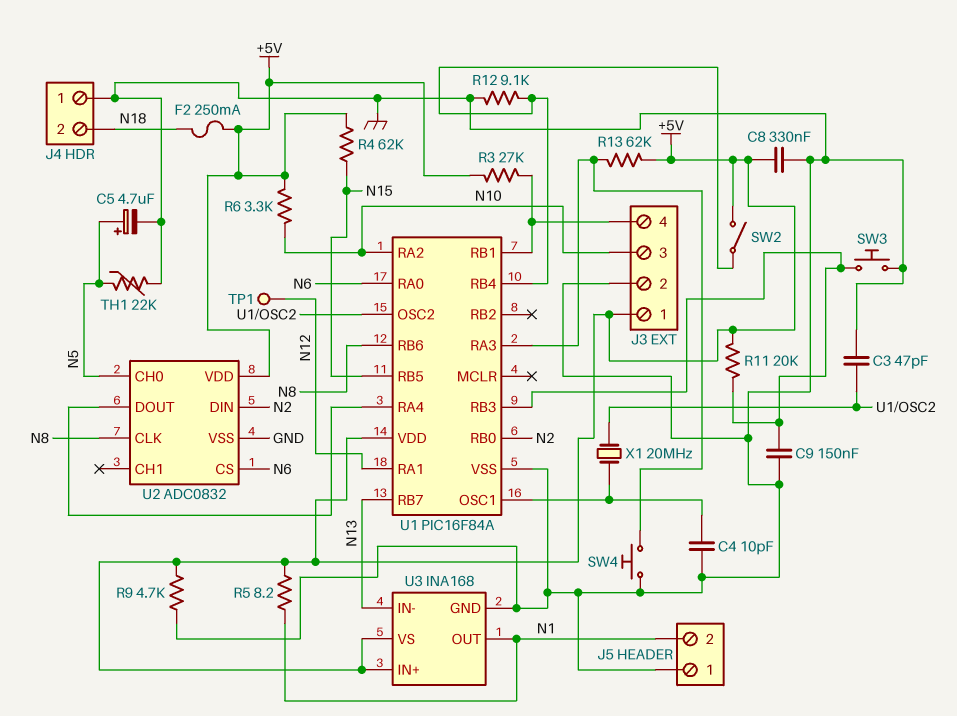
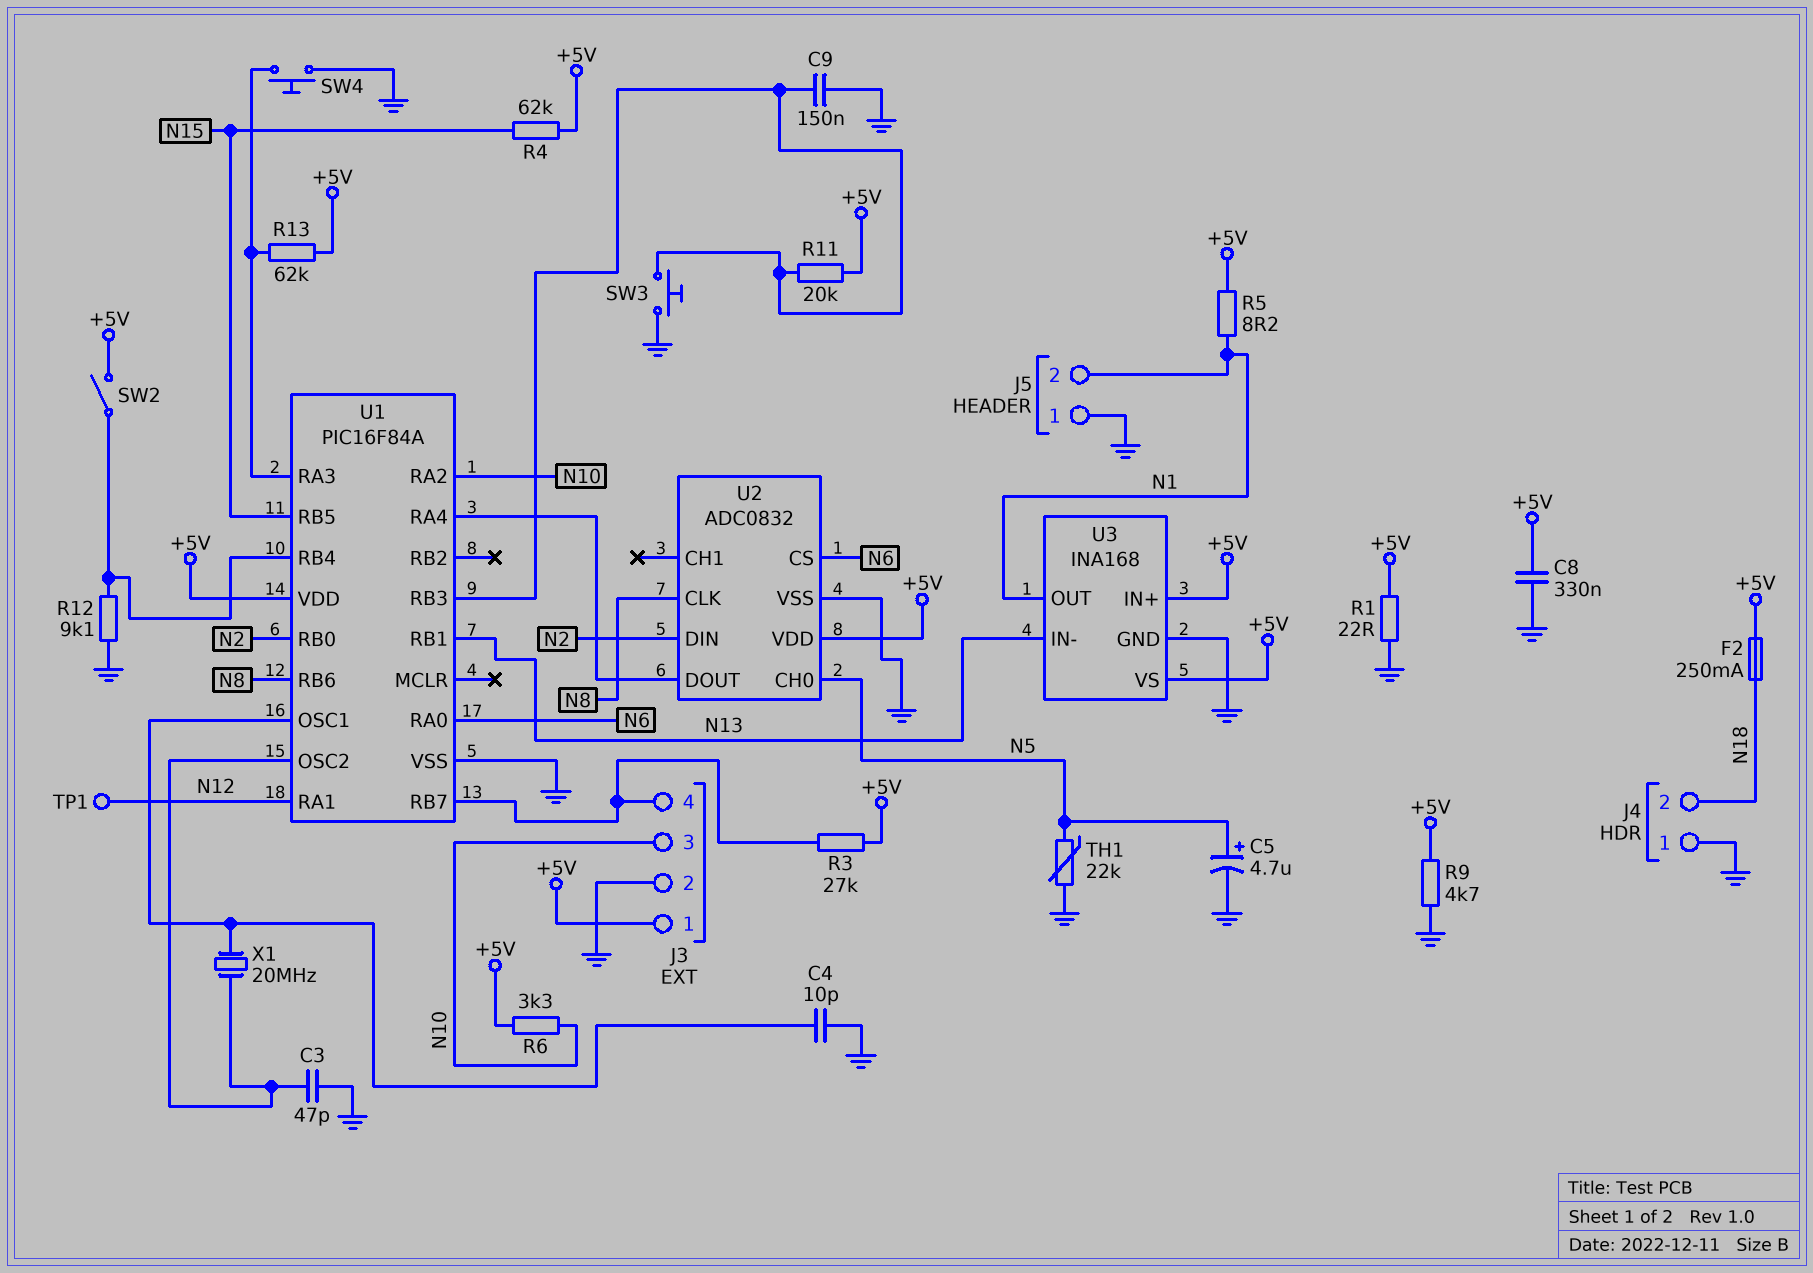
R1: none -> 22 (+5V, GND)
U1 pin RB1: J3/4 -> N13
U1 pin RB7: N13 -> J3/4

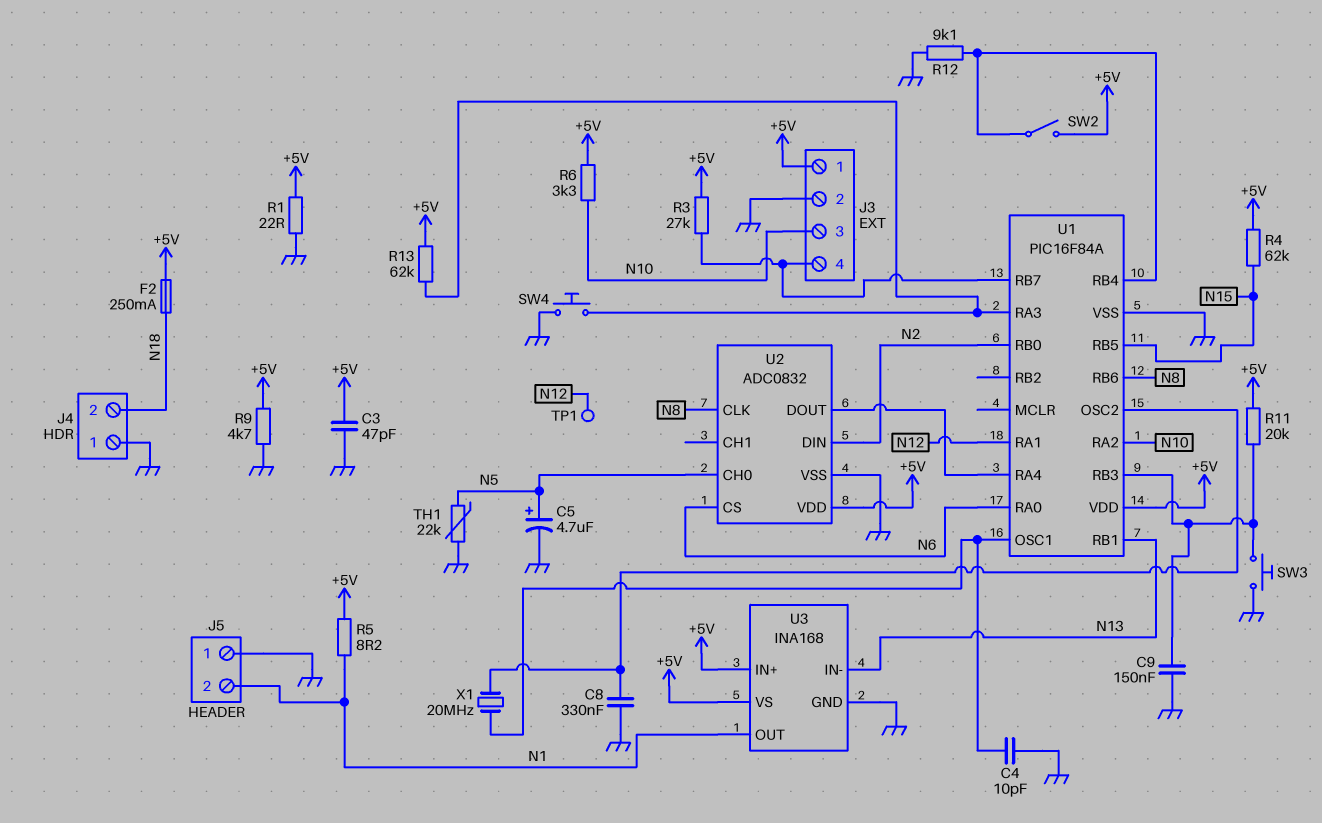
C3: 47pF (GND, U1/OSC2) -> 47pF (+5V, GND)
C8: 330nF (+5V, GND) -> 330nF (GND, U1/OSC2)

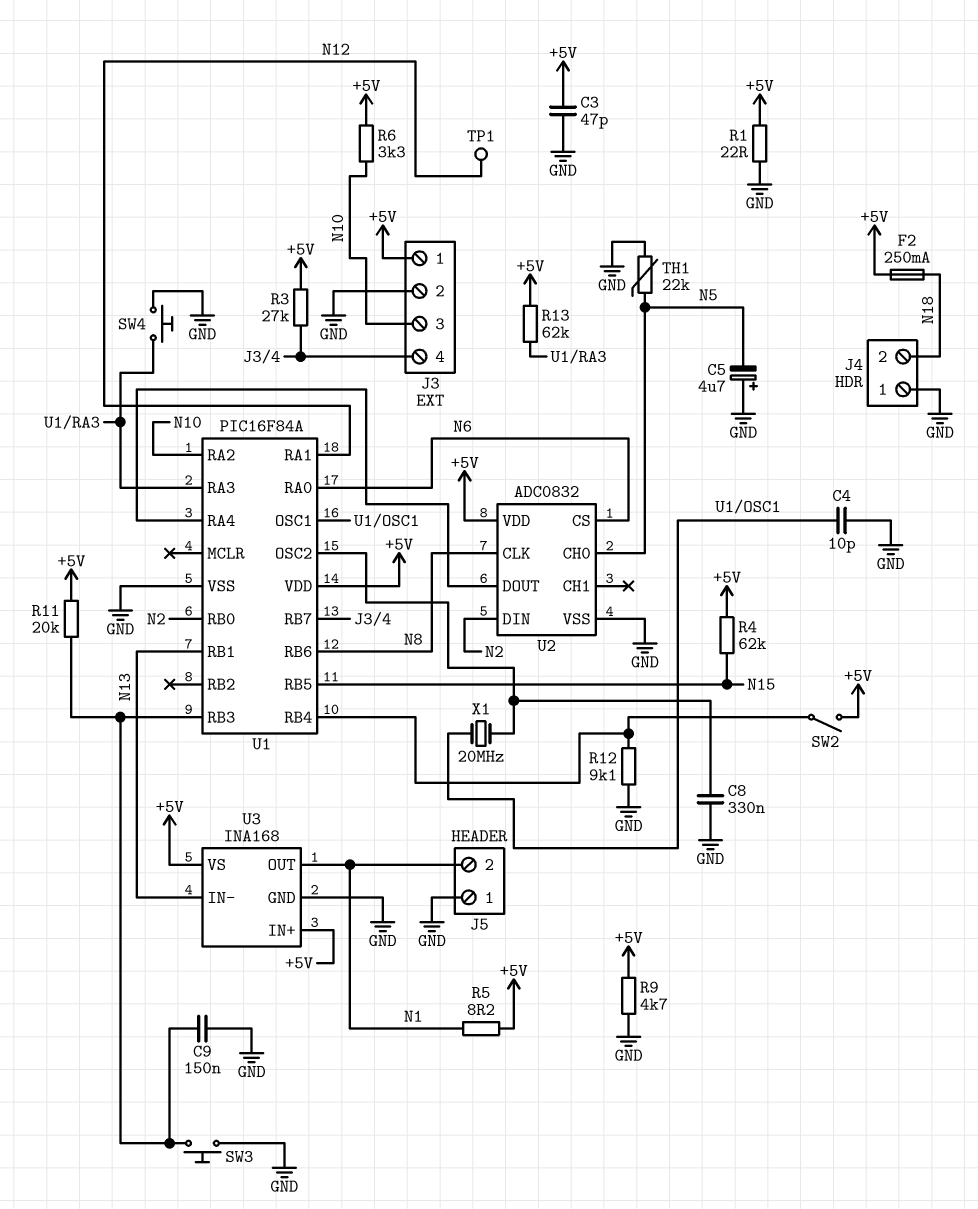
C5: 4.7uF (plus N5, minus GND) -> 4.7uF (plus GND, minus N5)

